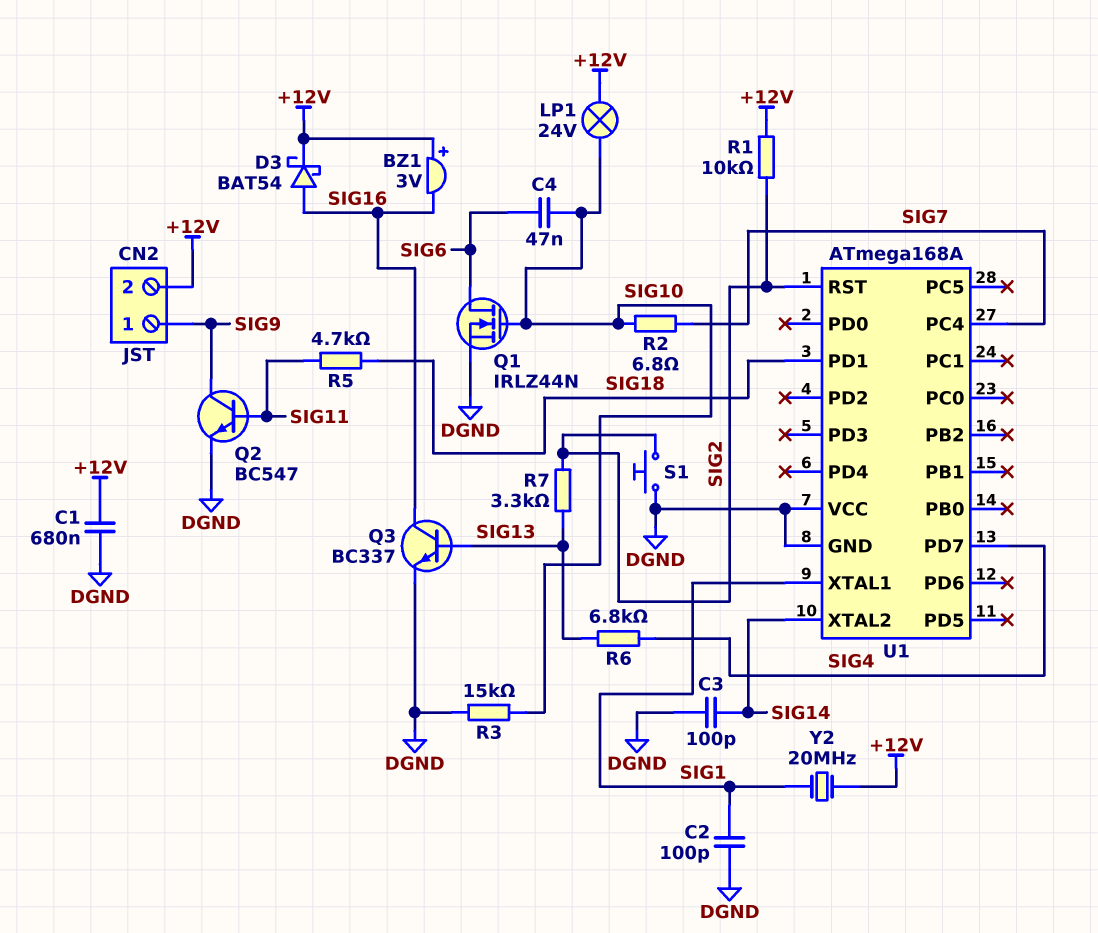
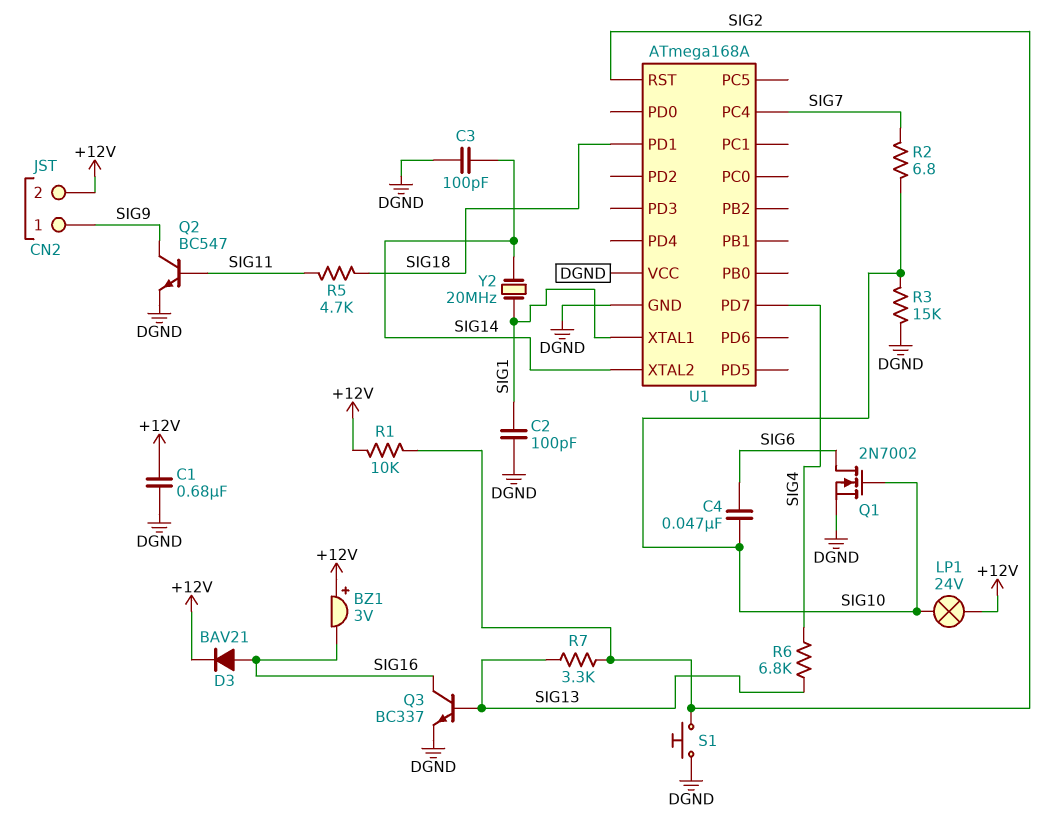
D3: schottky BAT54 (A SIG16, K +12V) -> diode BAV21 (A SIG16, K +12V)
Q1: NMOS IRLZ44N (G SIG10, D SIG6, S DGND) -> NMOS 2N7002 (G SIG10, D SIG6, S DGND)
Y2: 20MHz (+12V, SIG1) -> 20MHz (SIG1, SIG14)

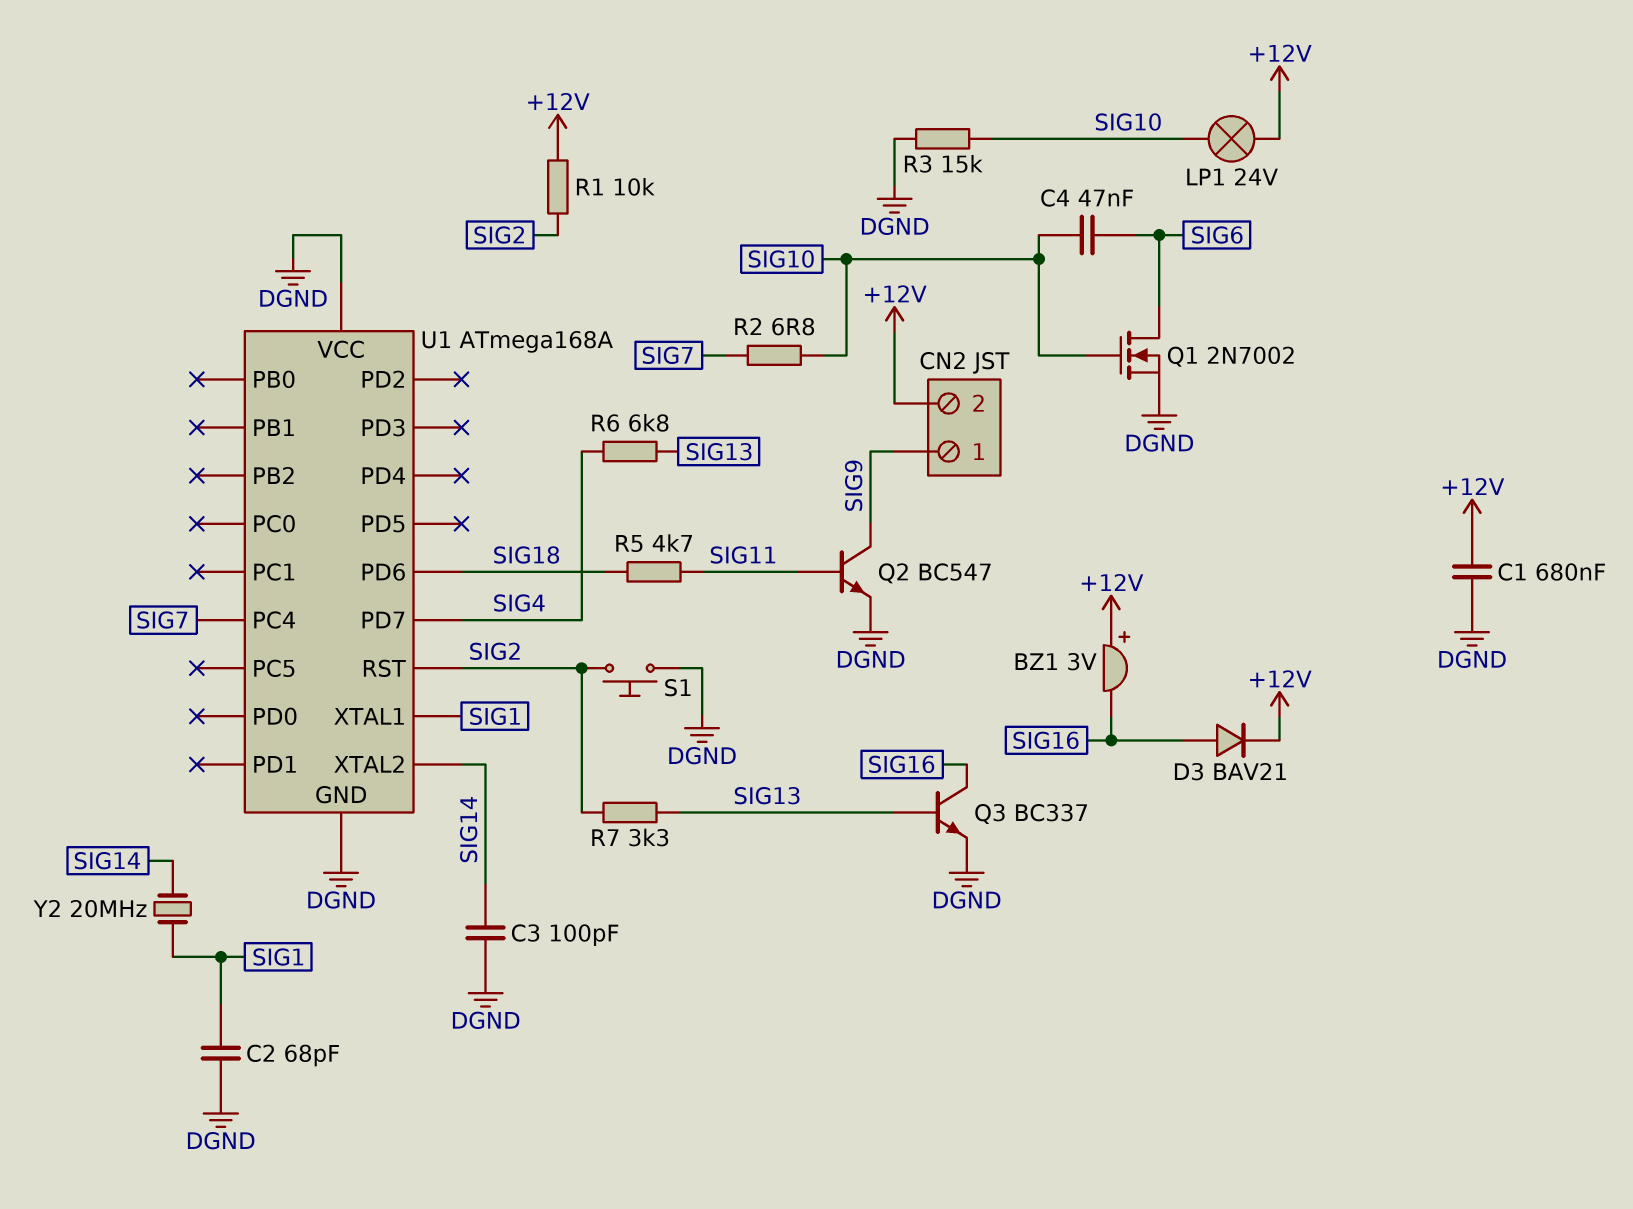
C2: 100pF (DGND, SIG1) -> 68pF (DGND, SIG1)
U1 pin PD1: SIG18 -> none
U1 pin PD6: none -> SIG18

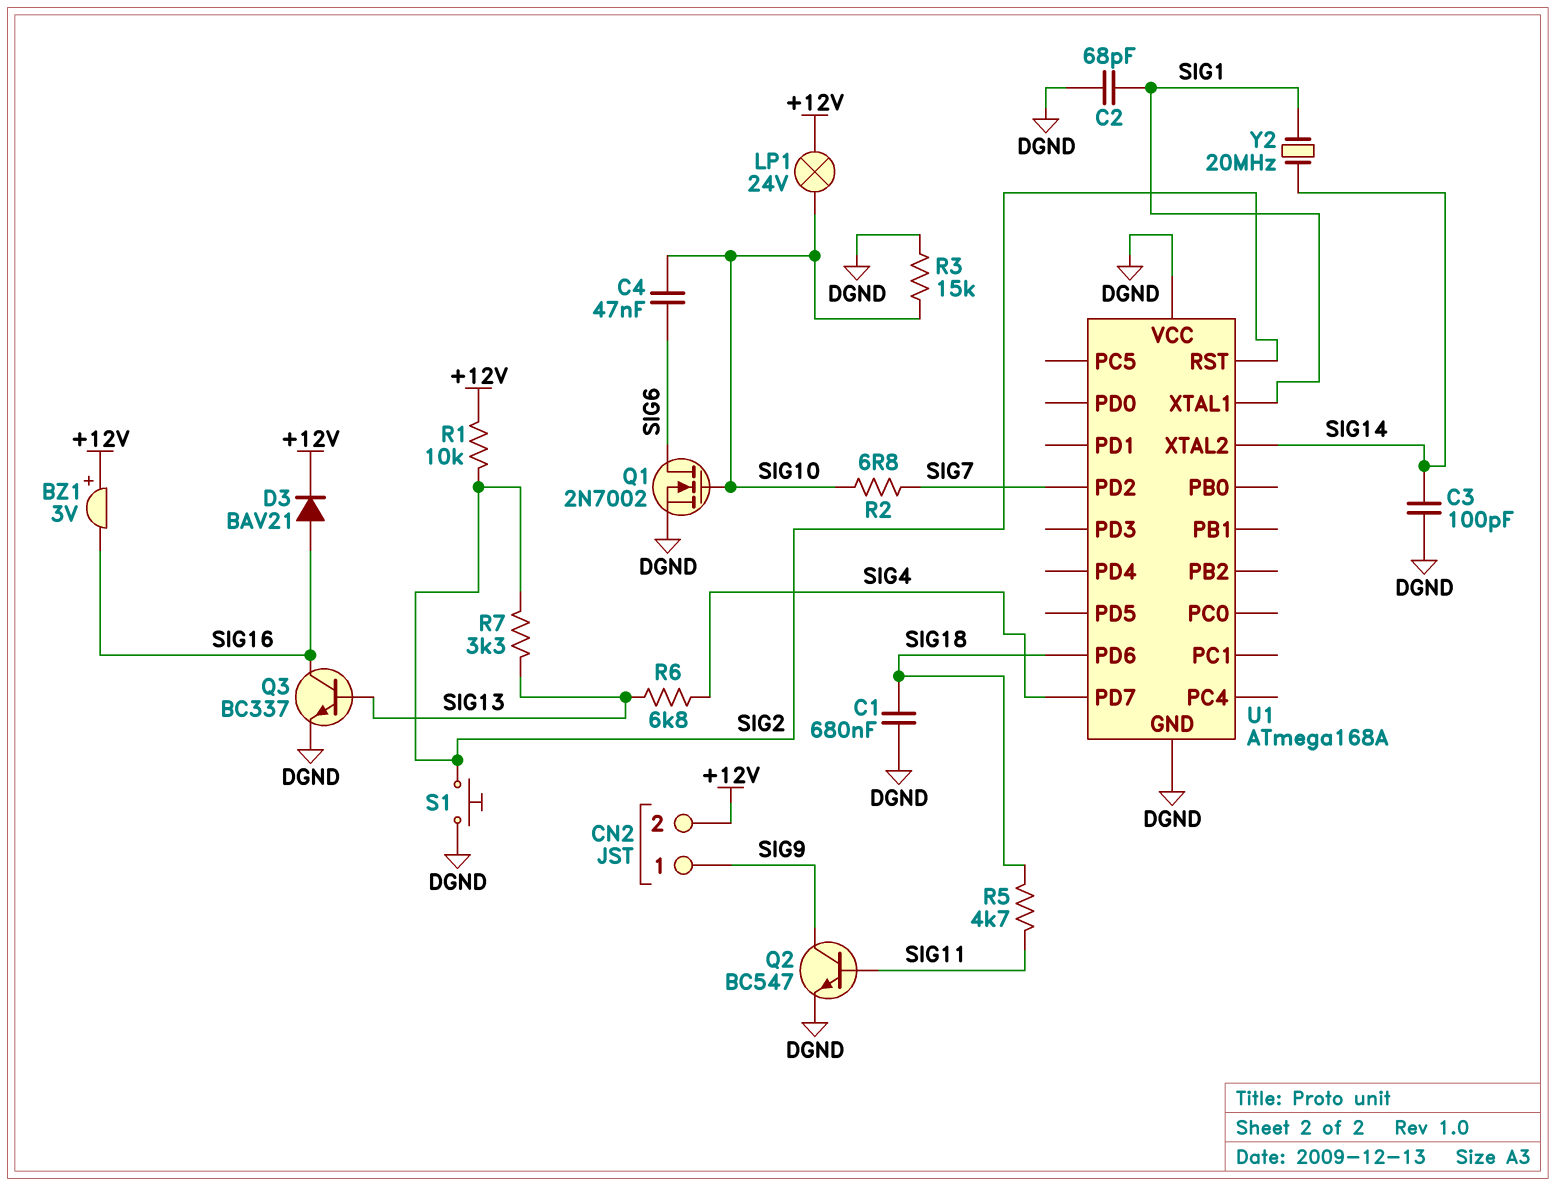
C1: 680nF (+12V, DGND) -> 680nF (DGND, SIG18)
U1 pin PC4: SIG7 -> none
U1 pin PD2: none -> SIG7

